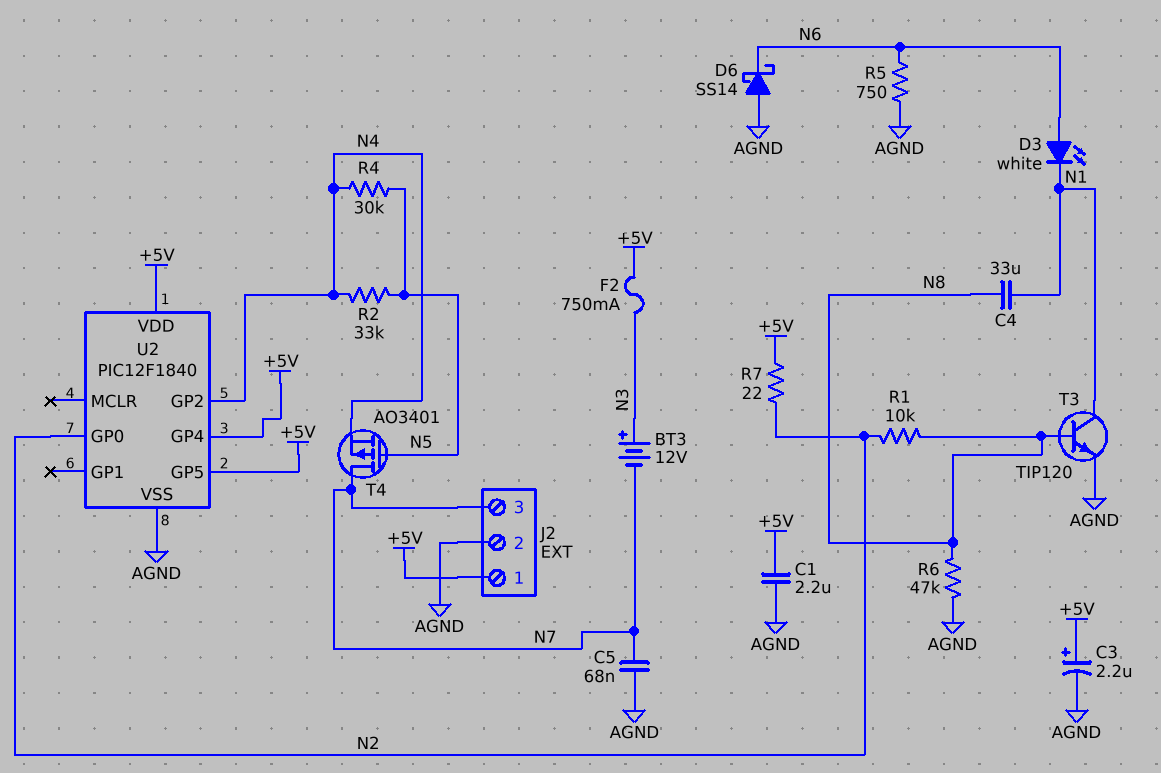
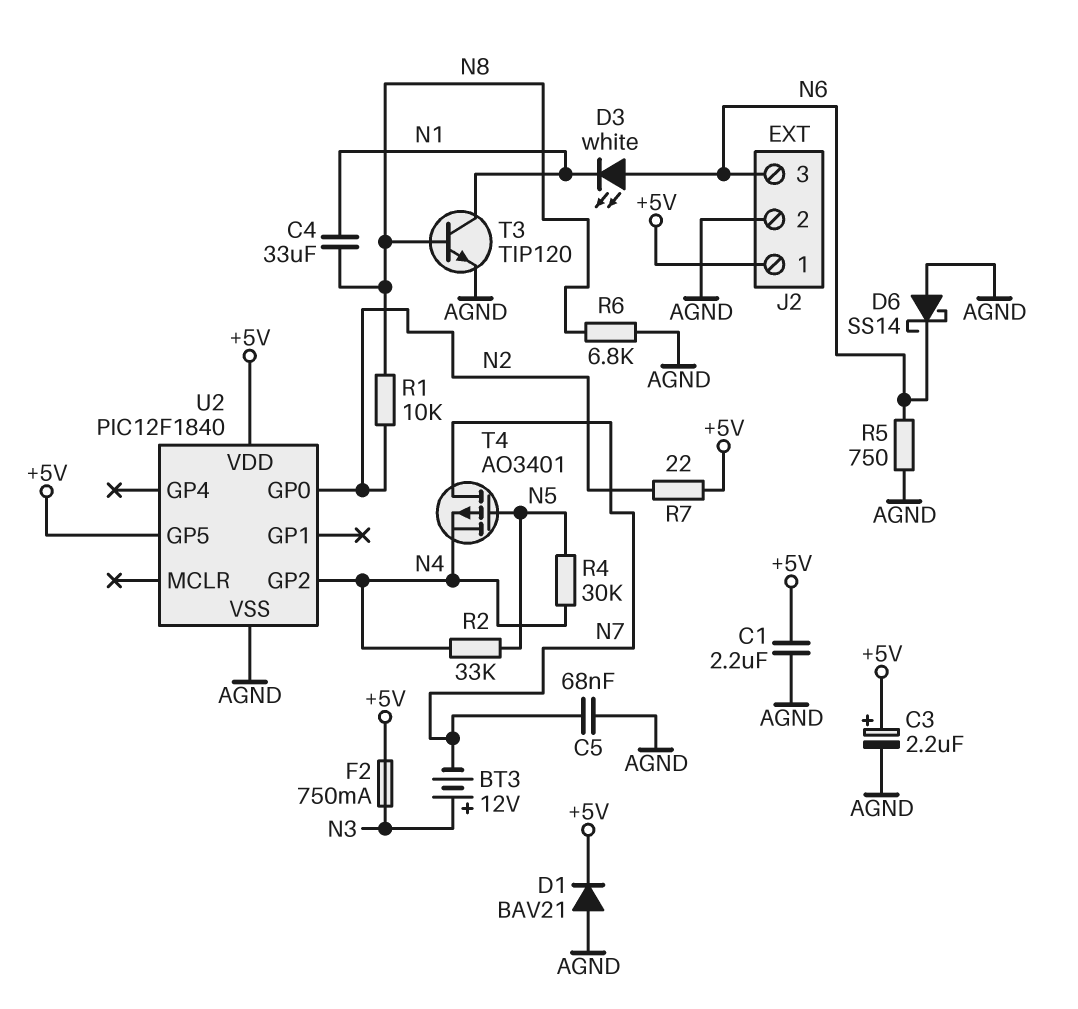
D1: none -> diode BAV21 (A AGND, K +5V)
J2 pin 3: N7 -> N6
R6: 47k (AGND, N8) -> 6.8k (AGND, N8)
U2 pin GP4: +5V -> none

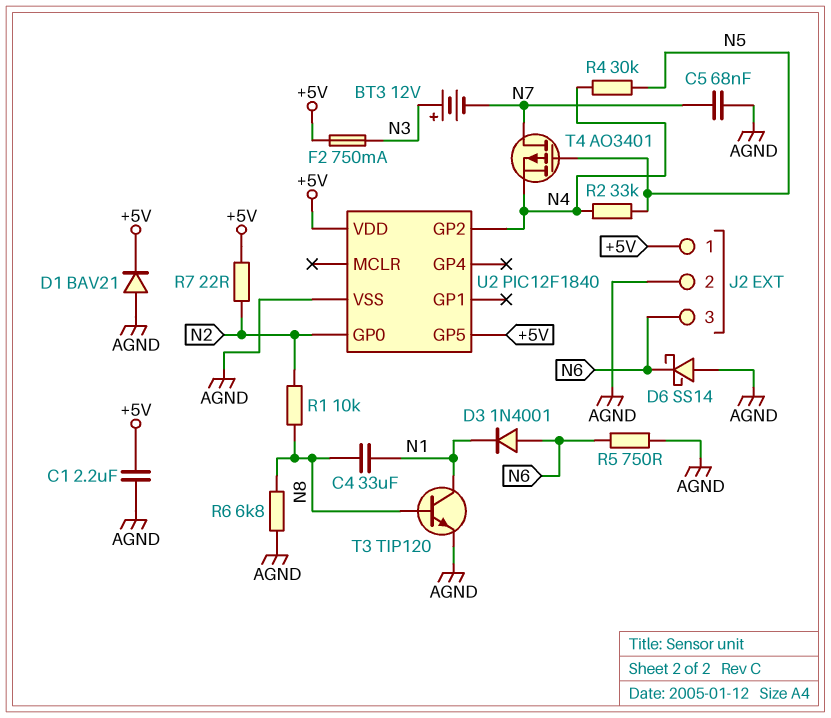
C3: 2.2uF (plus +5V, minus AGND) -> none
D3: LED white (A N6, K N1) -> diode 1N4001 (A N6, K N1)

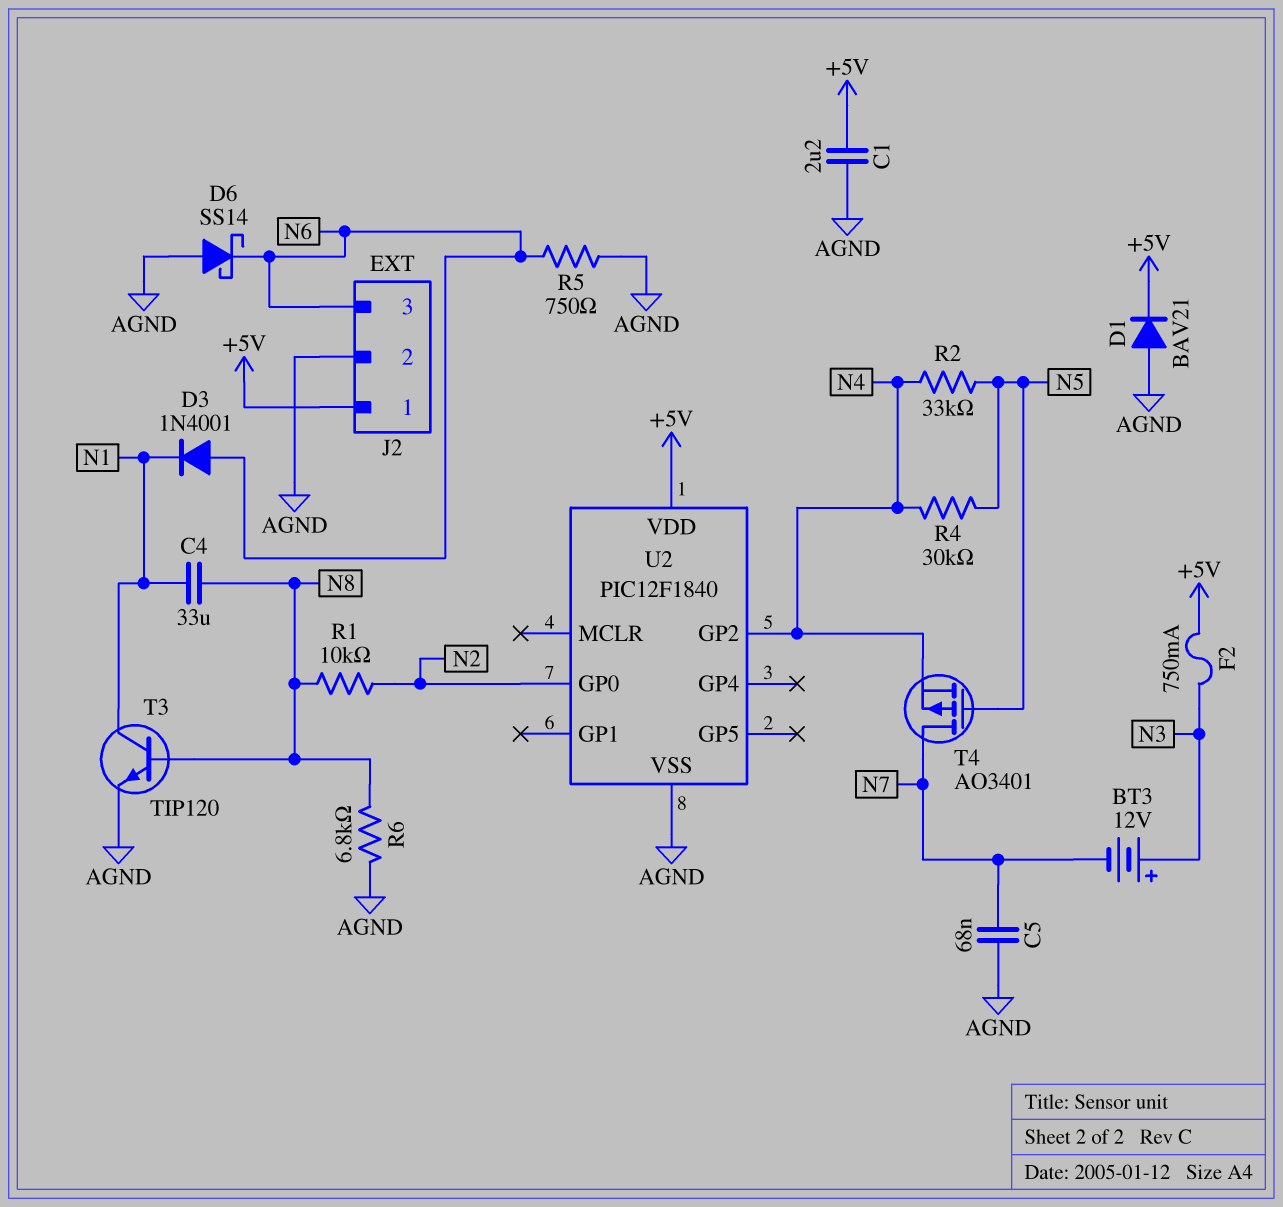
R7: 22 (+5V, N2) -> none
U2 pin GP5: +5V -> none

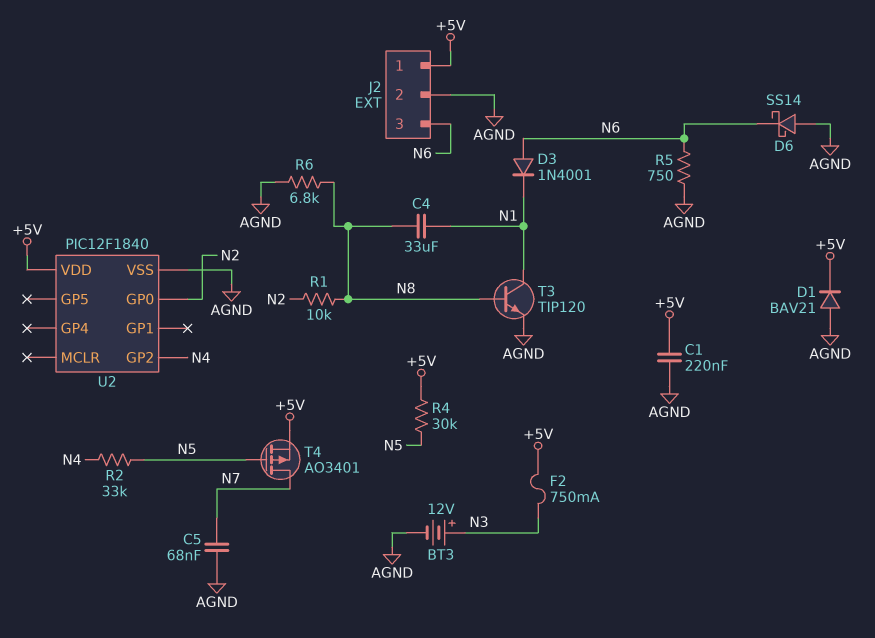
BT3: 12V (plus N3, minus N7) -> 12V (plus N3, minus AGND)
C1: 2.2uF (+5V, AGND) -> 220nF (+5V, AGND)
R4: 30k (N4, N5) -> 30k (+5V, N5)
T4: PMOS AO3401 (G N5, D N7, S N4) -> PMOS AO3401 (G N5, D N7, S +5V)

